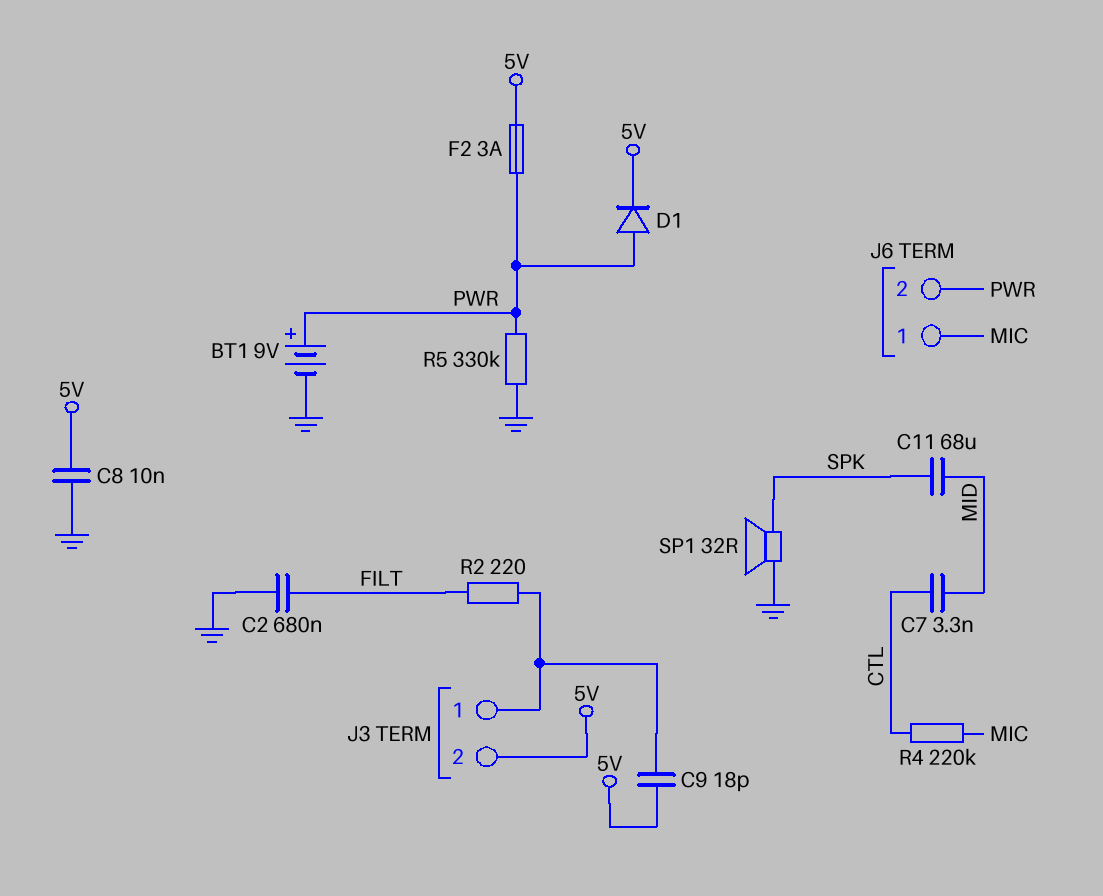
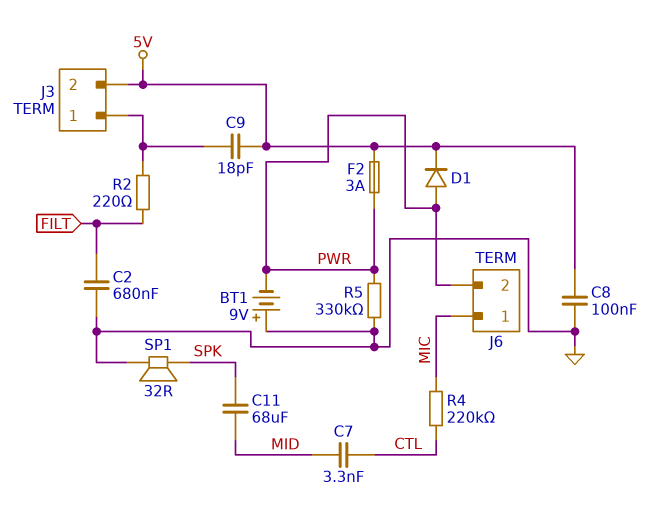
BT1: 9V (plus PWR, minus GND) -> 9V (plus GND, minus PWR)
C8: 10nF (5V, GND) -> 100nF (5V, GND)

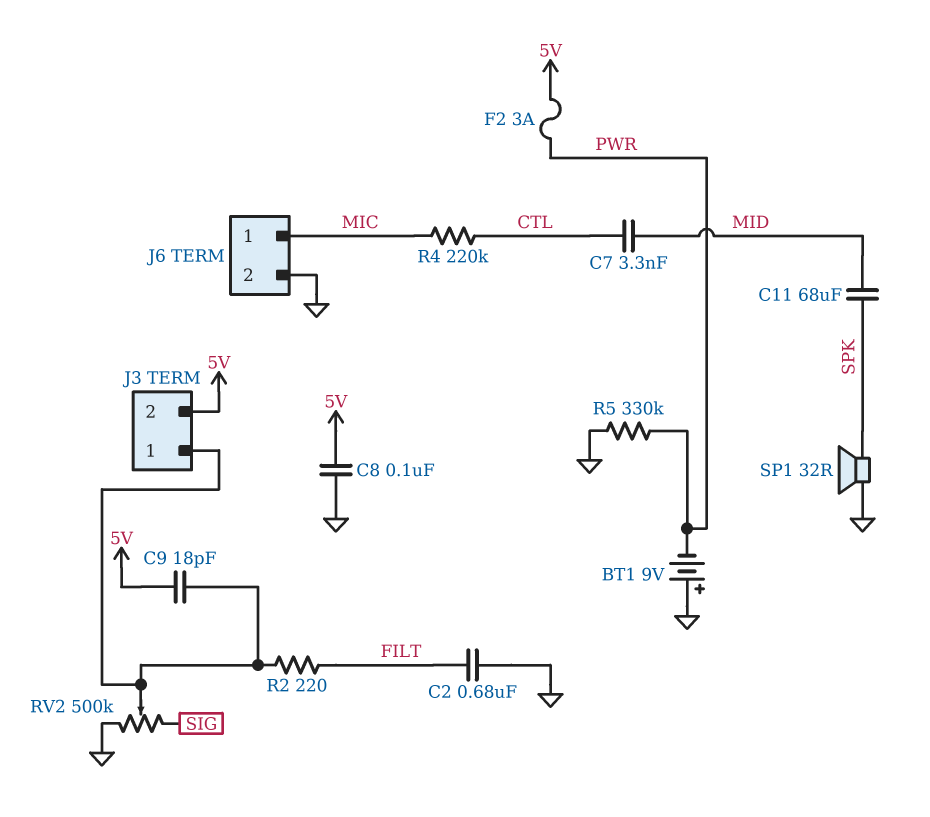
D1: diode (A PWR, K 5V) -> none
J6 pin 2: PWR -> GND
RV2: none -> 500k (GND, SIG, wiper J3/1)

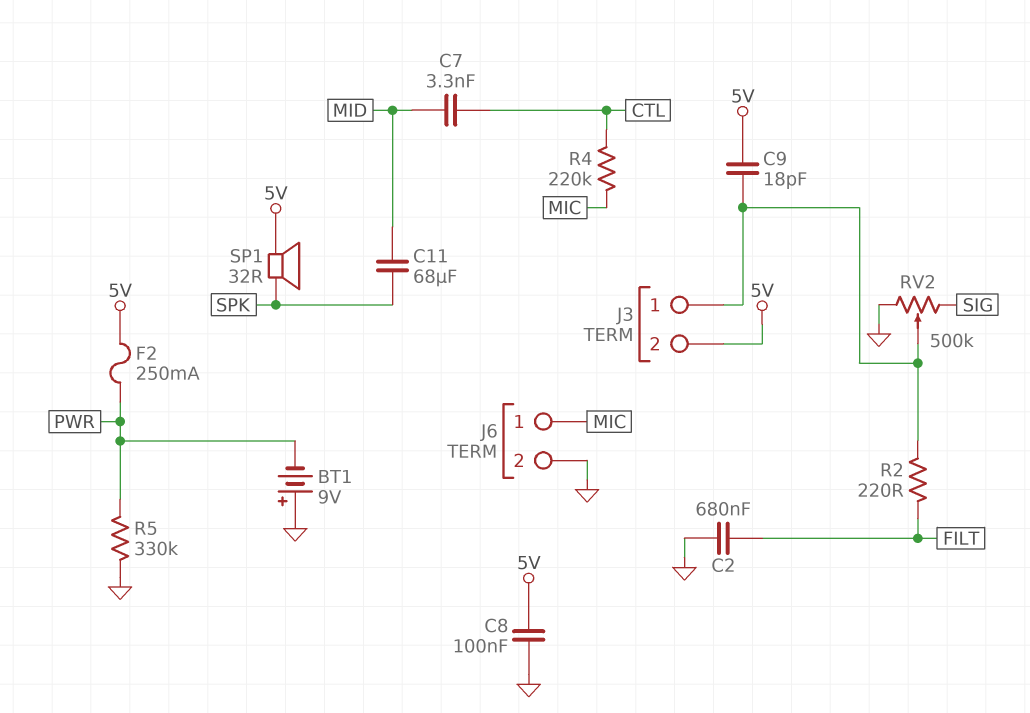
F2: 3A (5V, PWR) -> 250mA (5V, PWR)
SP1: speaker 32R (GND, SPK) -> speaker 32R (5V, SPK)

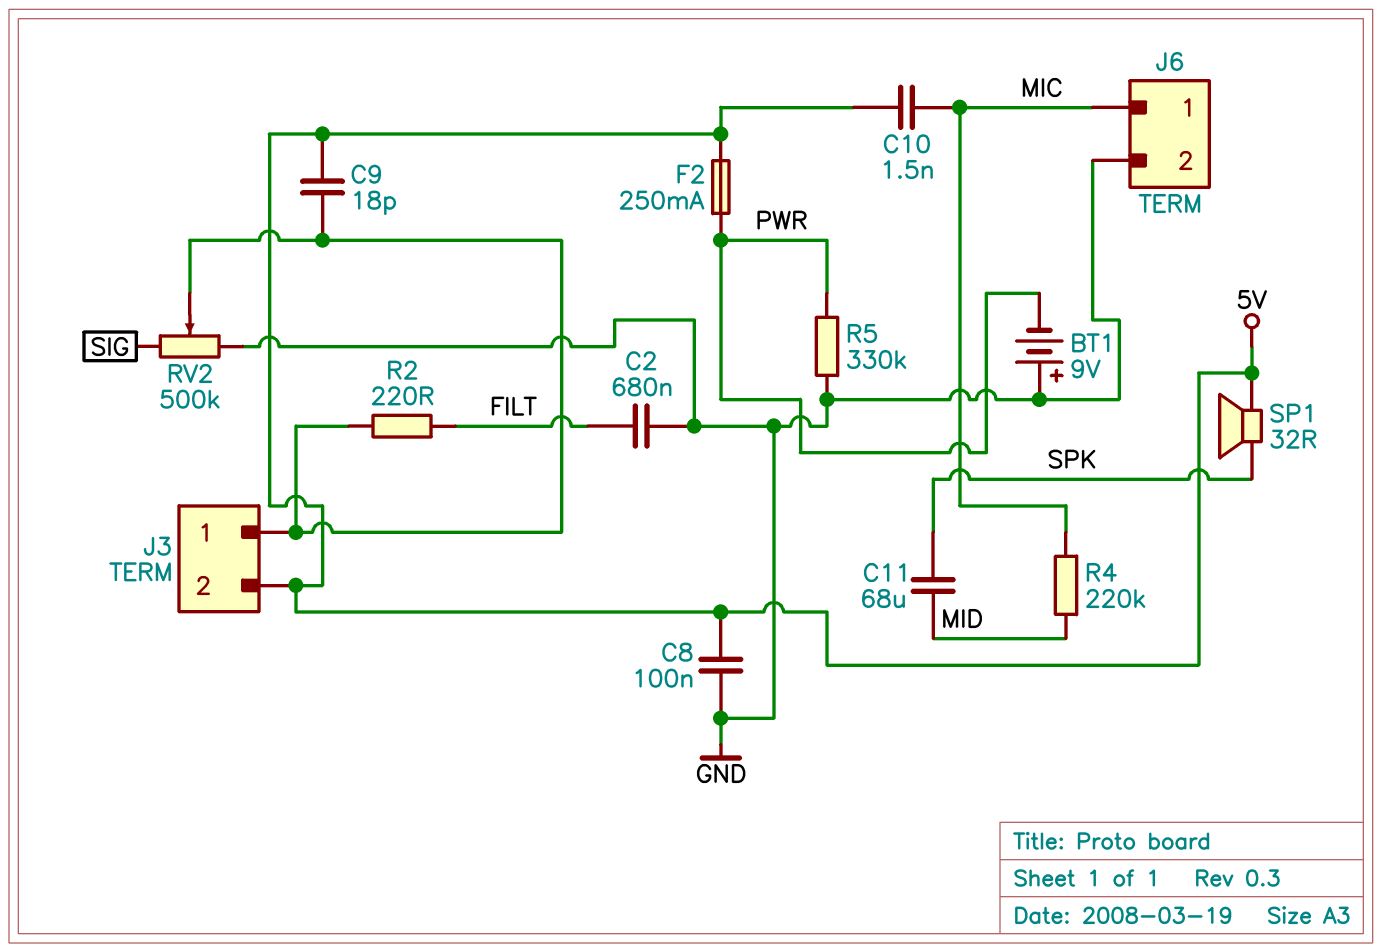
C7: 3.3nF (CTL, MID) -> none
C10: none -> 1.5nF (5V, MIC)
R4: 220k (CTL, MIC) -> 220k (MIC, MID)

